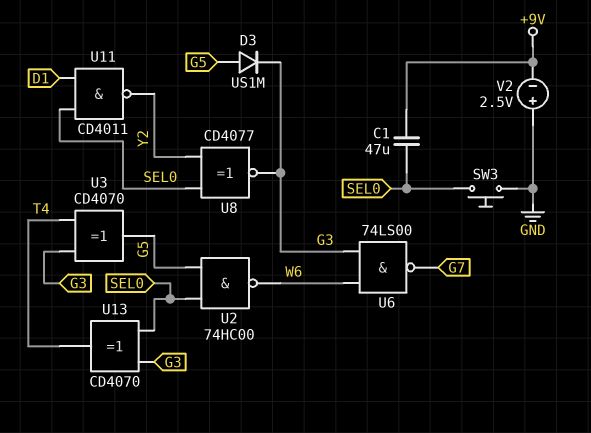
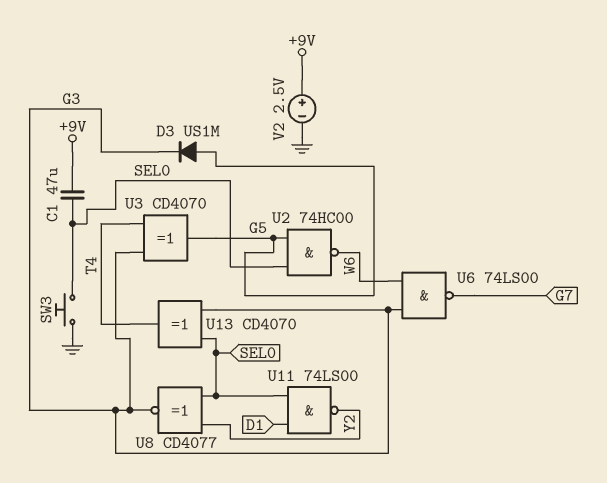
U11: NAND CD4011 (in D1, in SEL0, out Y2) -> NAND 74LS00 (in D1, in SEL0, out Y2)
V2: 2.5V (plus GND, minus +9V) -> 2.5V (plus +9V, minus GND)

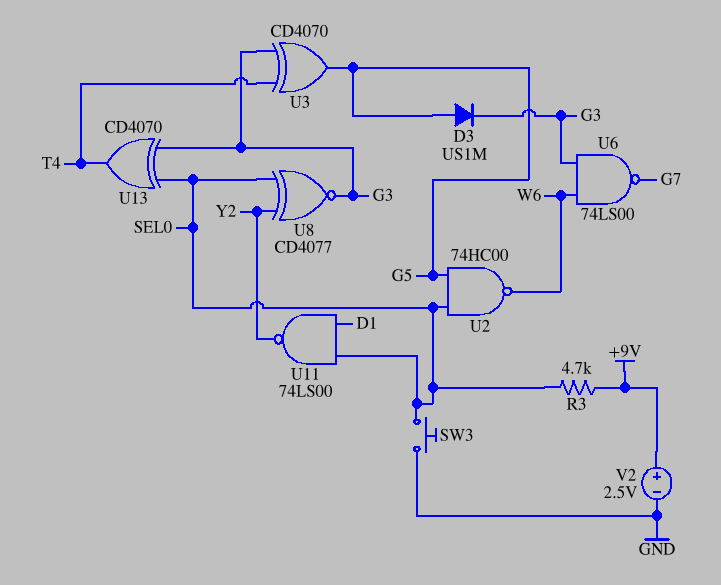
C1: 47uF (+9V, SEL0) -> none
R3: none -> 4.7k (+9V, SEL0)

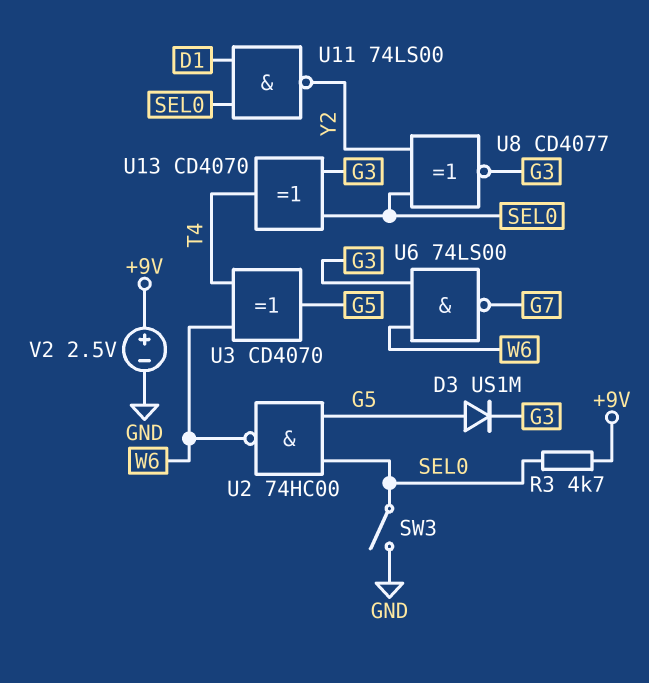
SW3: button (GND, SEL0) -> switch (GND, SEL0)
U3: XOR CD4070 (in G3, in T4, out G5) -> XOR CD4070 (in T4, in W6, out G5)

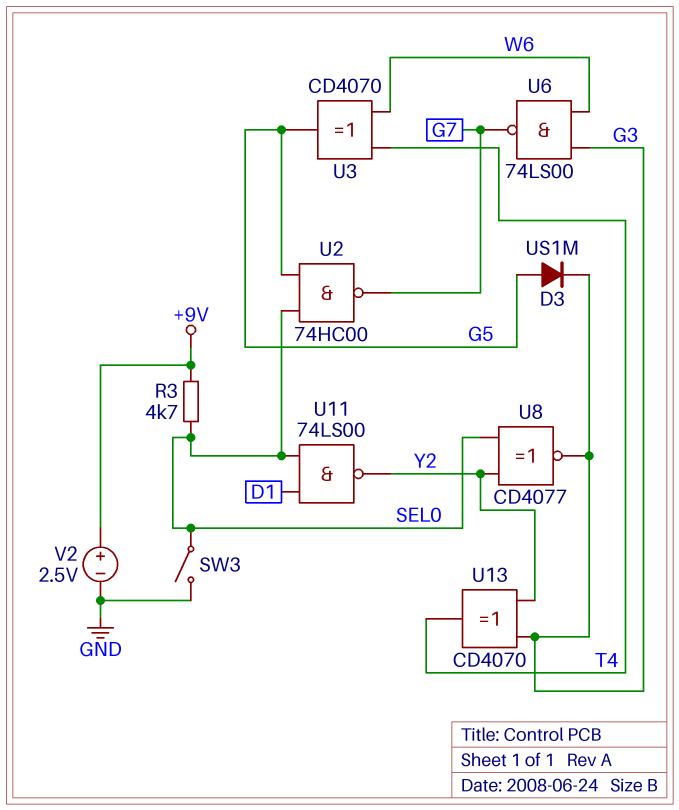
U2: NAND 74HC00 (in G5, in SEL0, out W6) -> NAND 74HC00 (in G5, in SEL0, out G7)
U13: XOR CD4070 (in G3, in SEL0, out T4) -> XOR CD4070 (in G3, in Y2, out T4)

